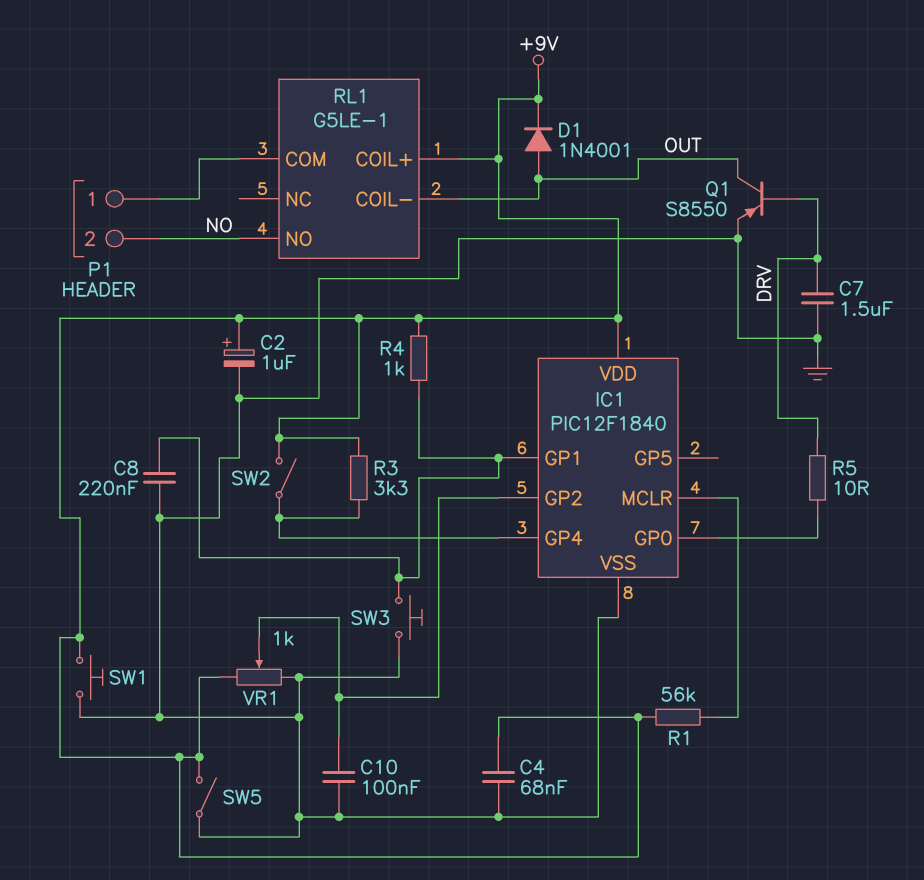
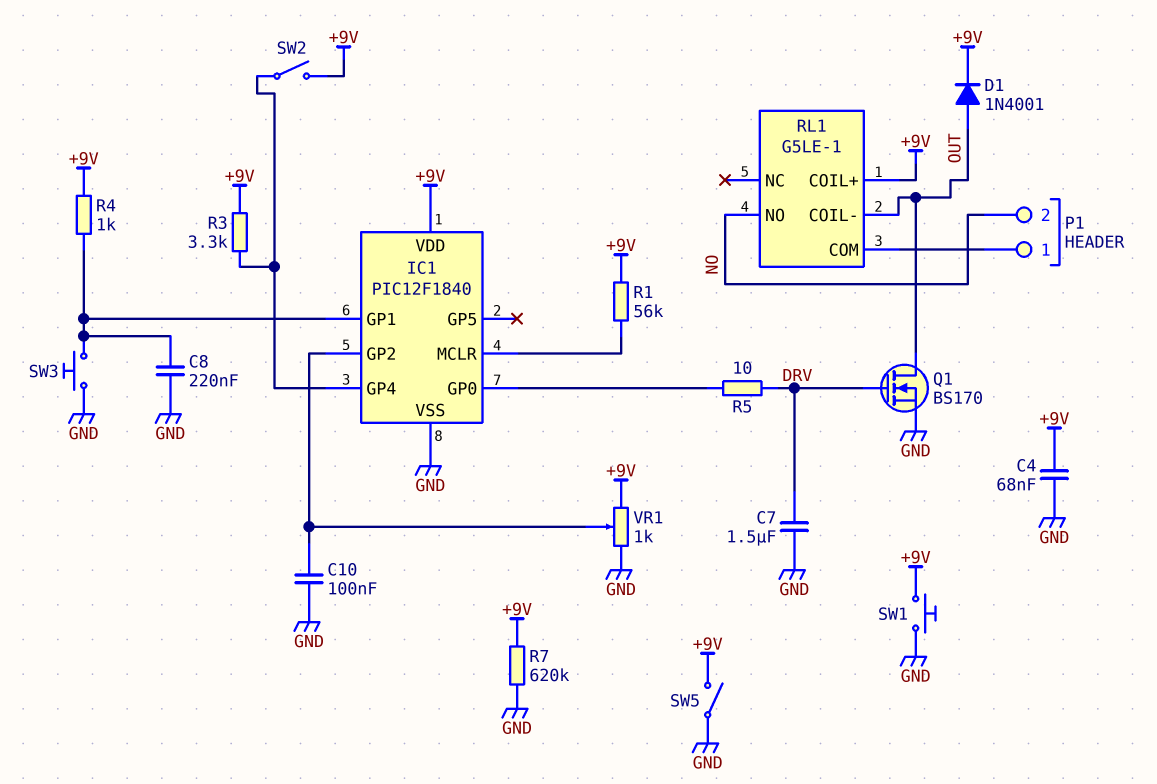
C2: 1uF (plus +9V, minus GND) -> none
Q1: PNP S8550 (B DRV, C OUT, E GND) -> NMOS BS170 (G DRV, D OUT, S GND)
R7: none -> 620k (+9V, GND)

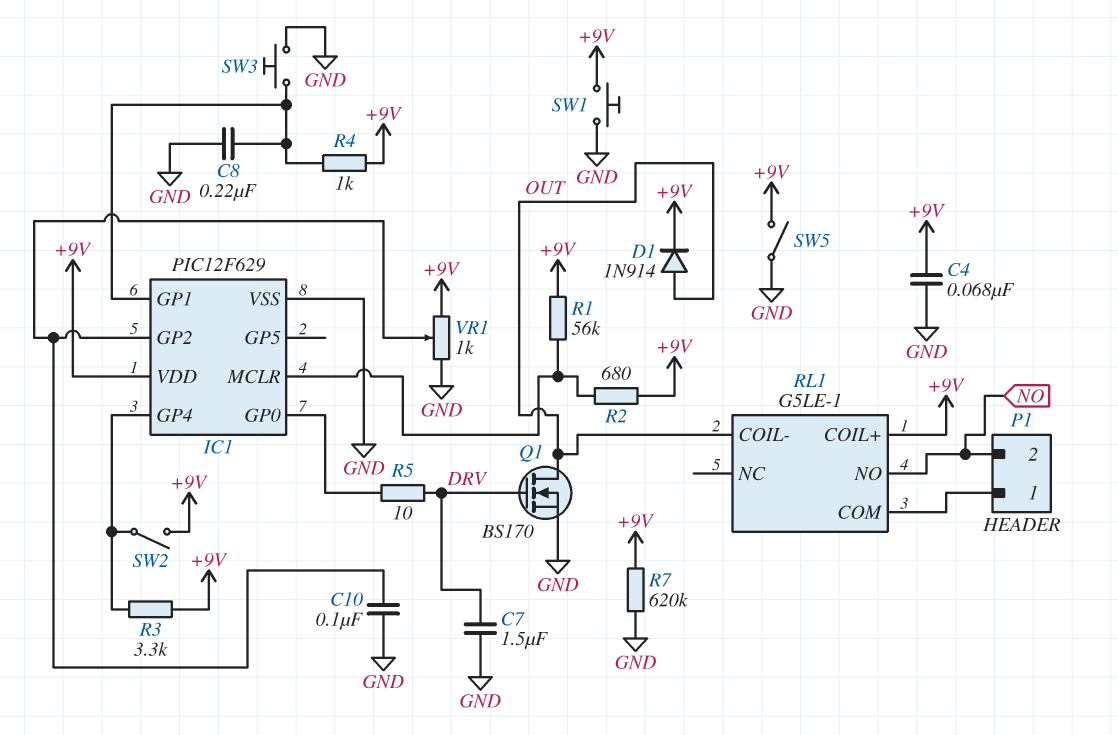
D1: diode 1N4001 (A OUT, K +9V) -> diode 1N914 (A OUT, K +9V)
IC1: PIC12F1840 -> PIC12F629
R2: none -> 680 (+9V, IC1/MCLR)

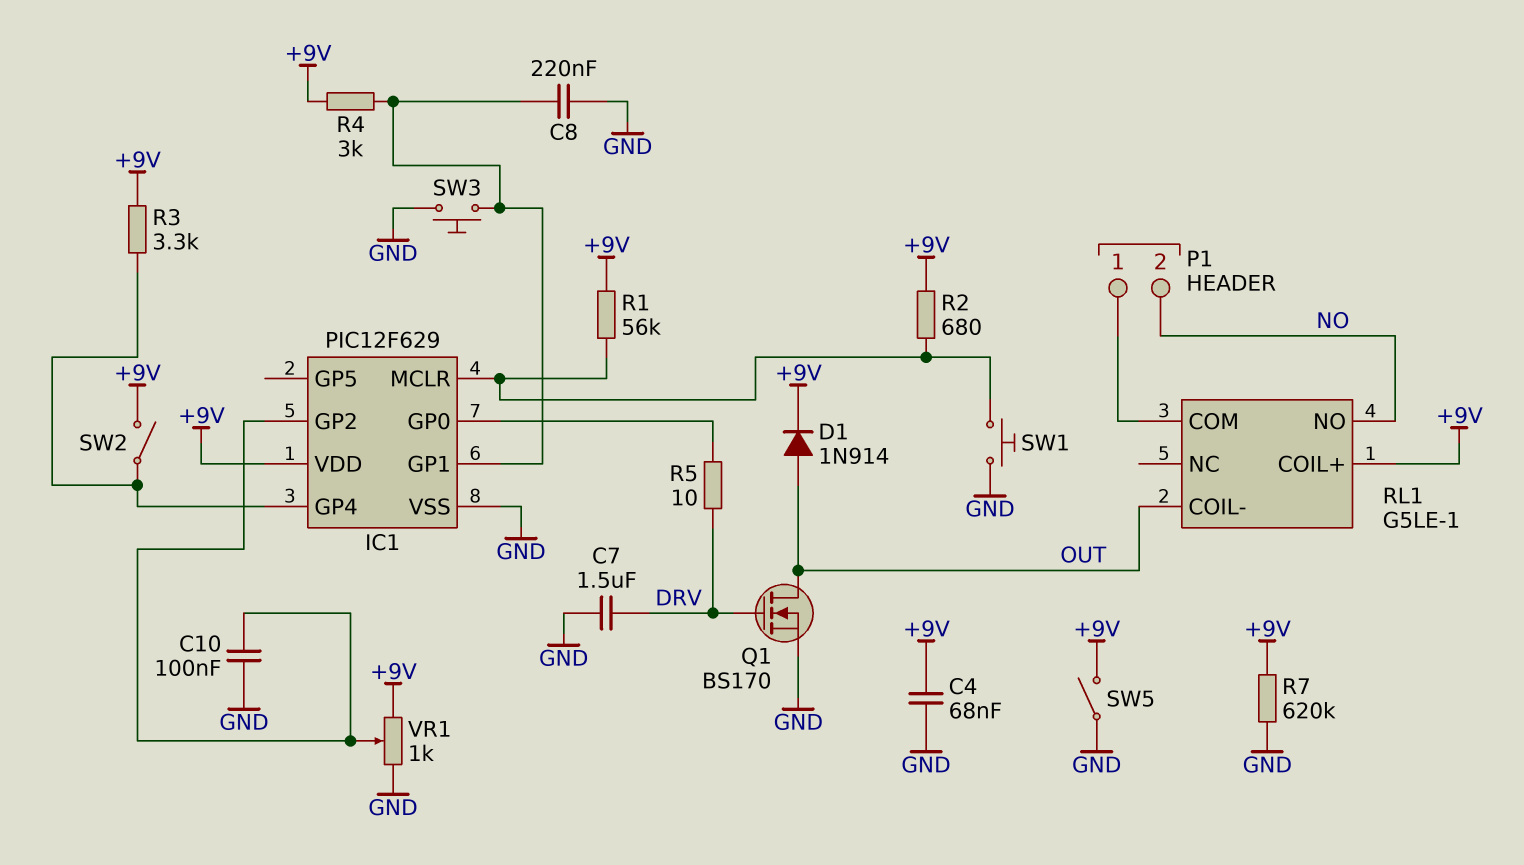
R4: 1k (+9V, IC1/GP1) -> 3k (+9V, IC1/GP1)
SW1: button (+9V, GND) -> button (GND, IC1/MCLR)

